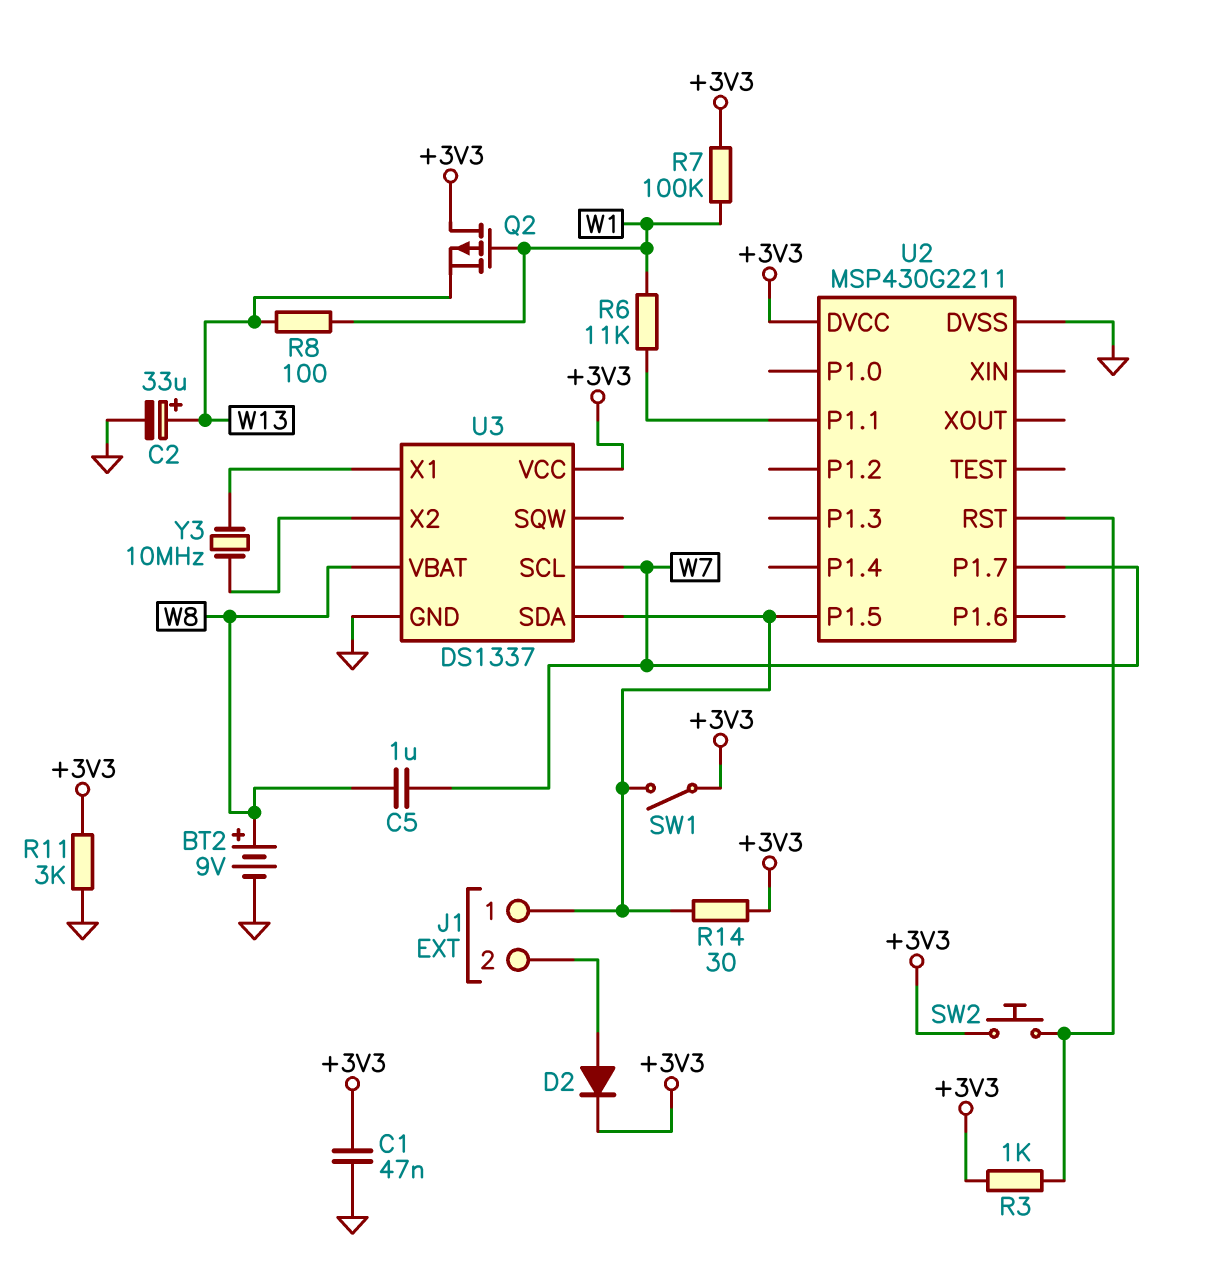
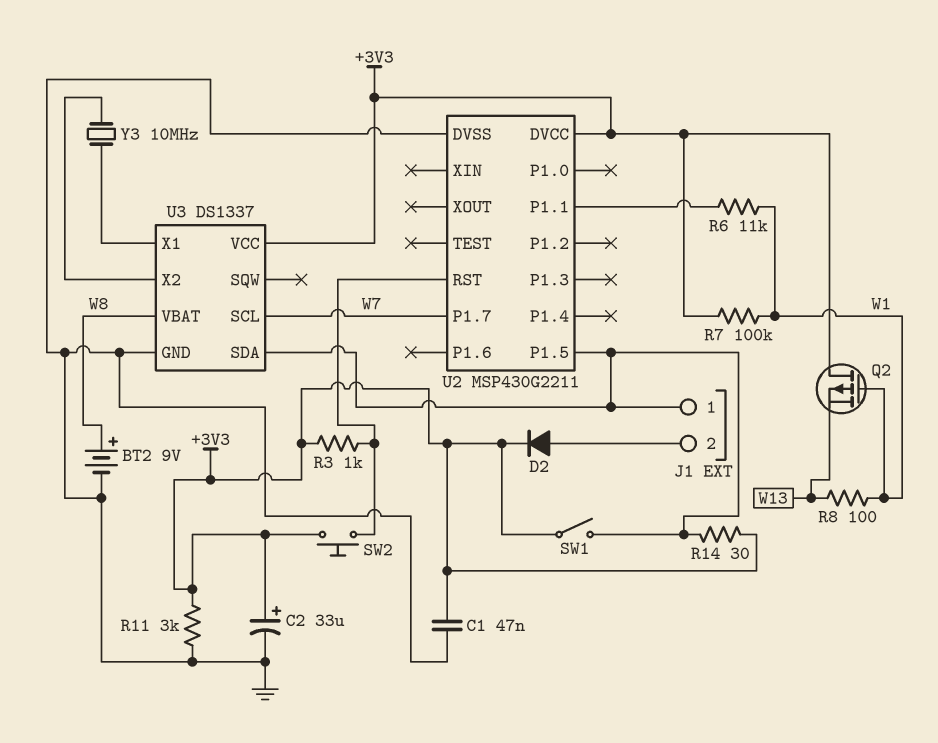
C2: 33uF (plus W13, minus GND) -> 33uF (plus +3V3, minus GND)
C5: 1uF (W7, W8) -> none

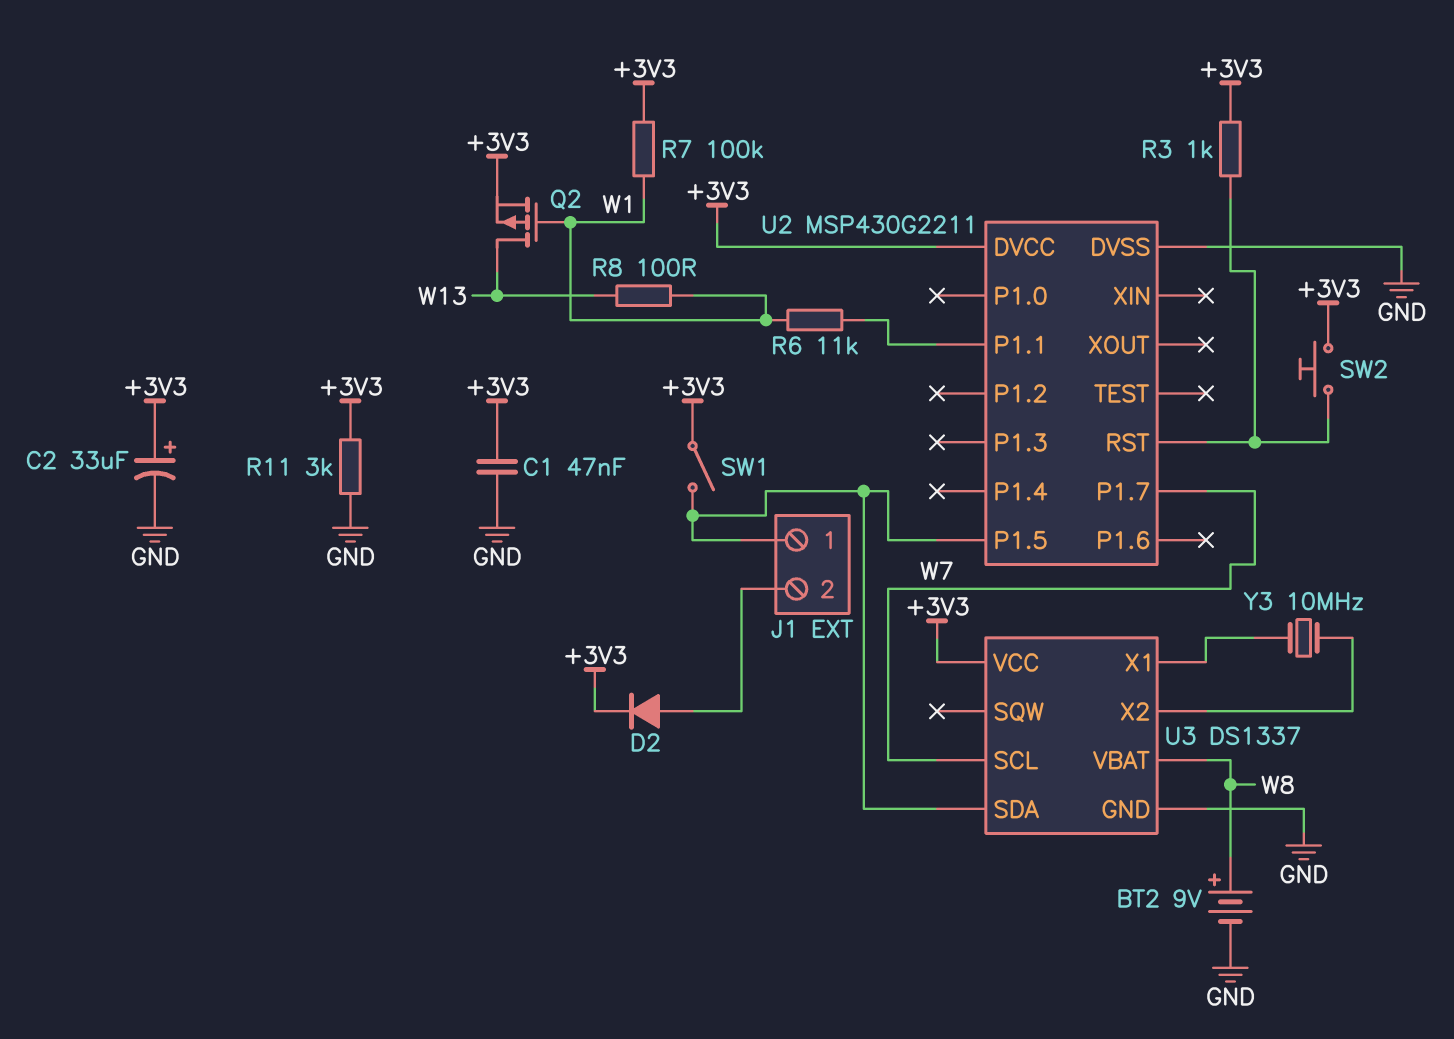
Q2: PMOS (G W1, D +3V3, S W13) -> PMOS (G W1, D W13, S +3V3)
R14: 30 (+3V3, J1/1) -> none

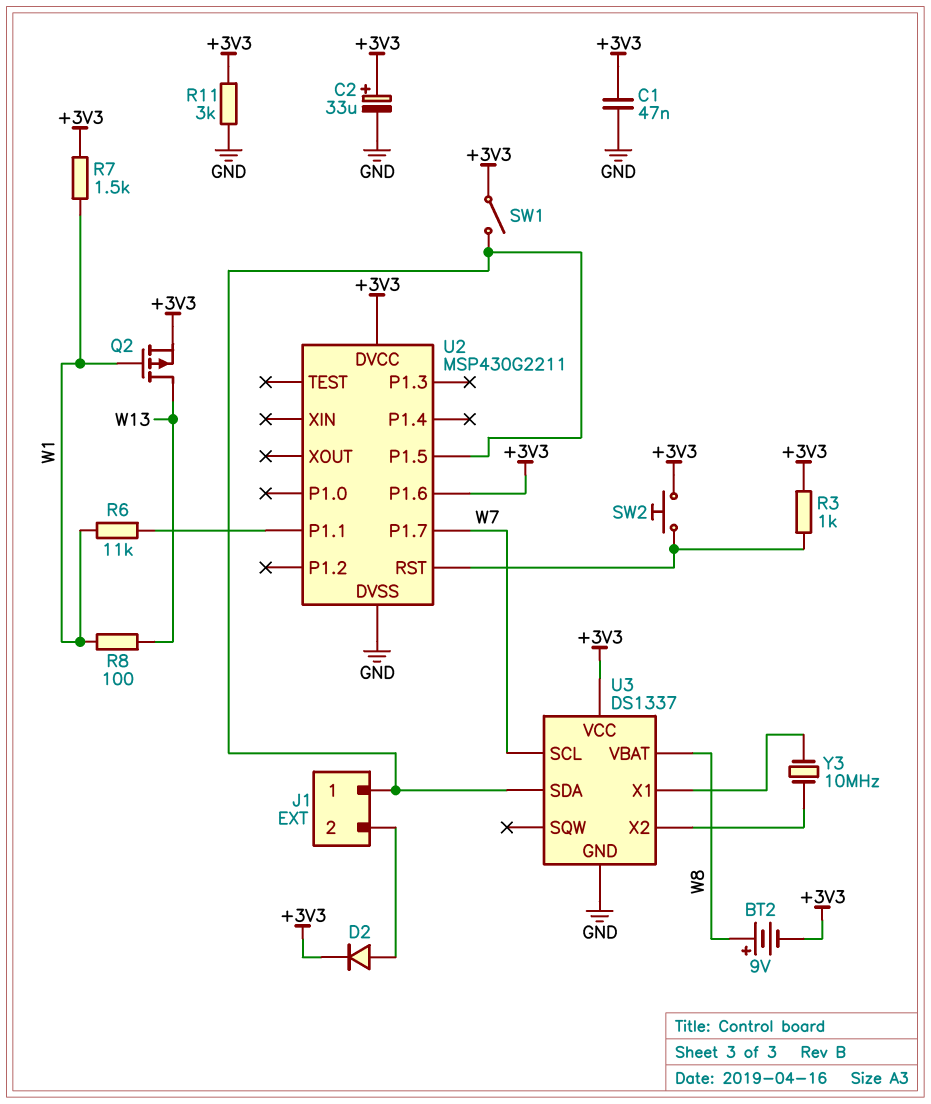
BT2: 9V (plus W8, minus GND) -> 9V (plus W8, minus +3V3)
R7: 100k (+3V3, W1) -> 1.5k (+3V3, W1)
U2 pin P1.6: none -> +3V3

